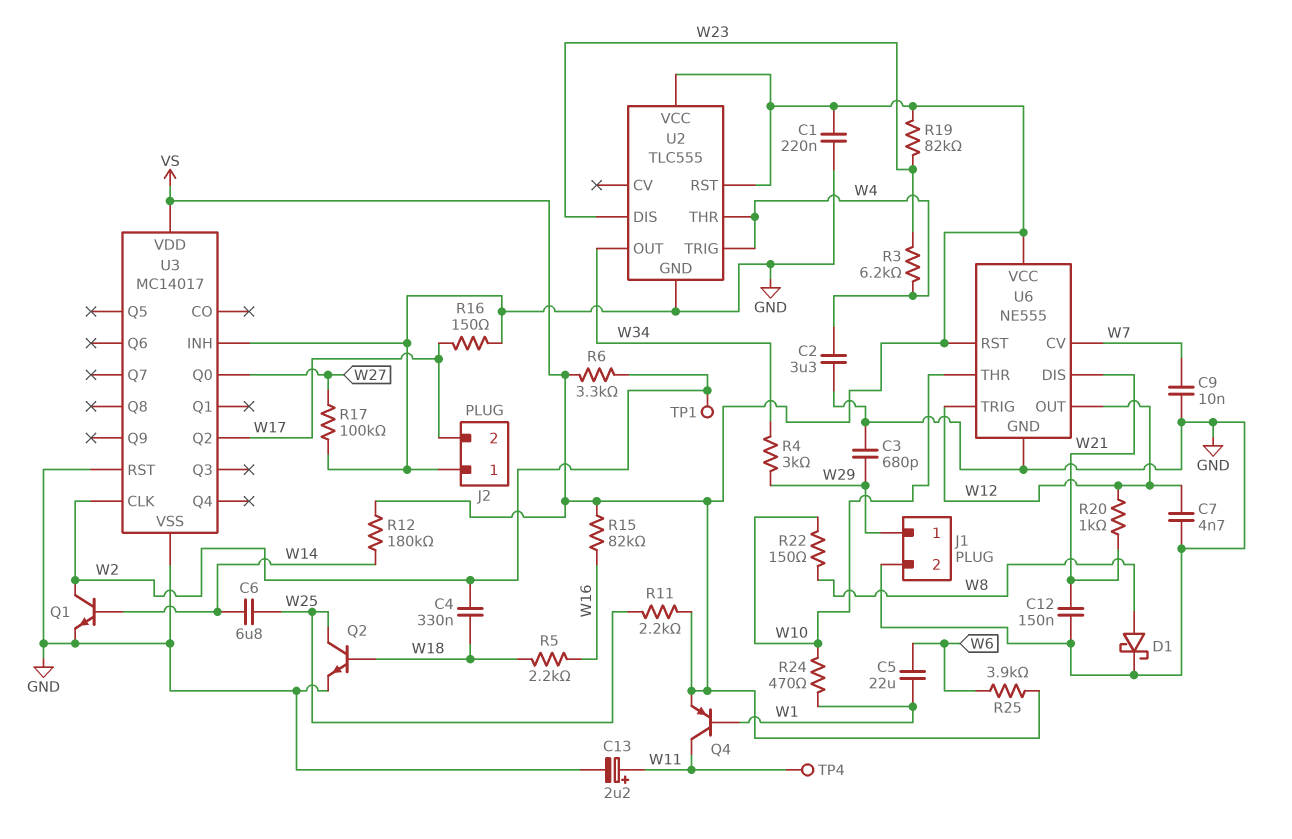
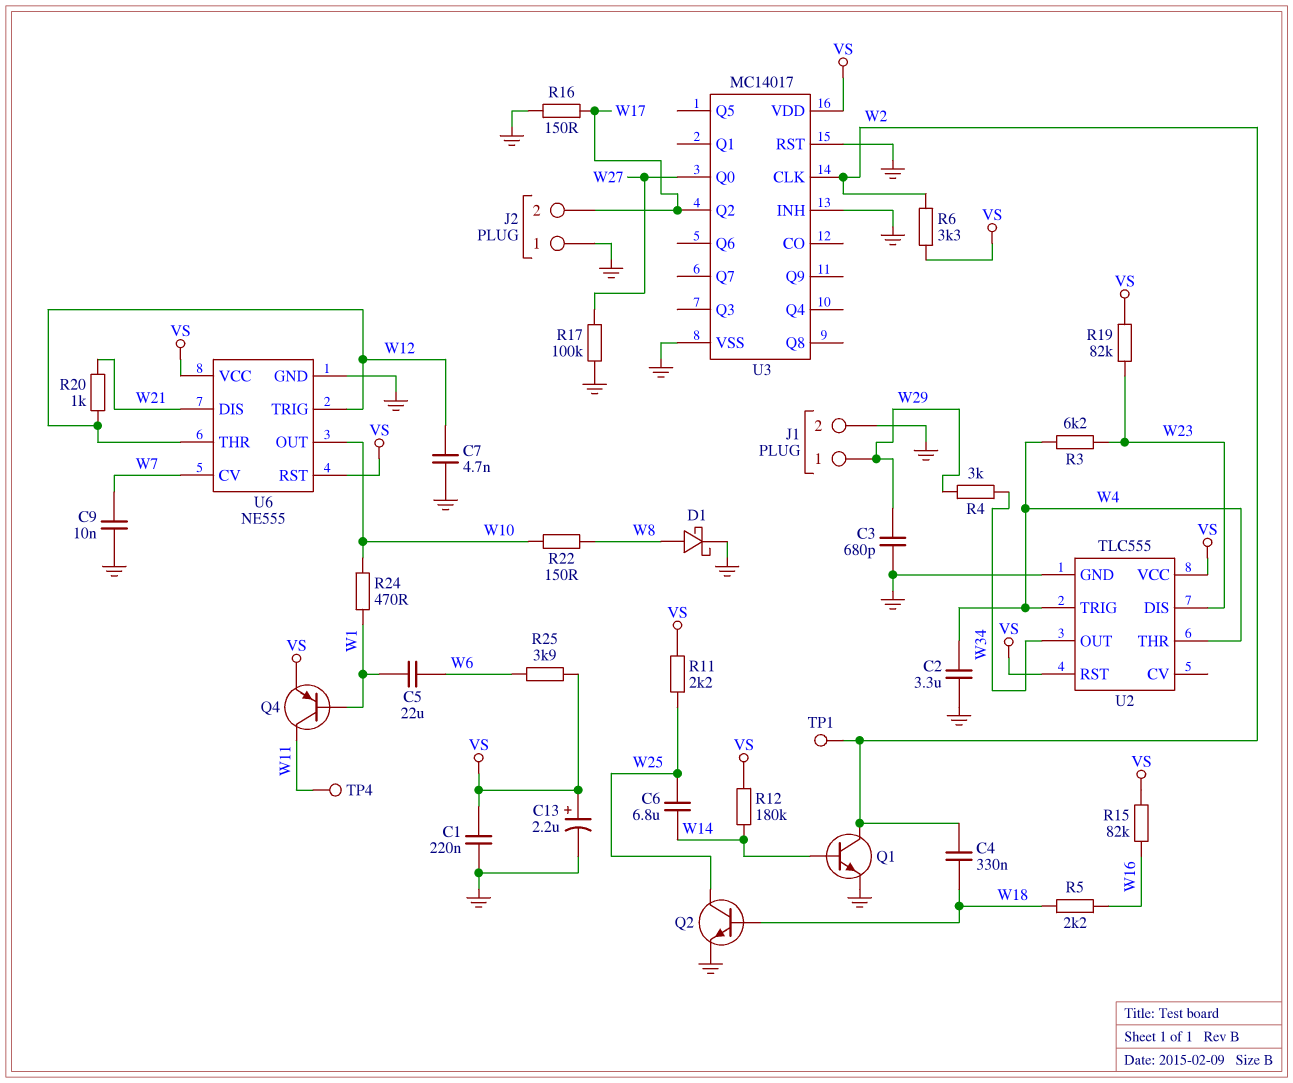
C12: 150nF (GND, W21) -> none
C13: 2.2uF (plus W11, minus GND) -> 2.2uF (plus VS, minus GND)
U6 pin OUT: W12 -> W10
U6 pin THR: W10 -> W12

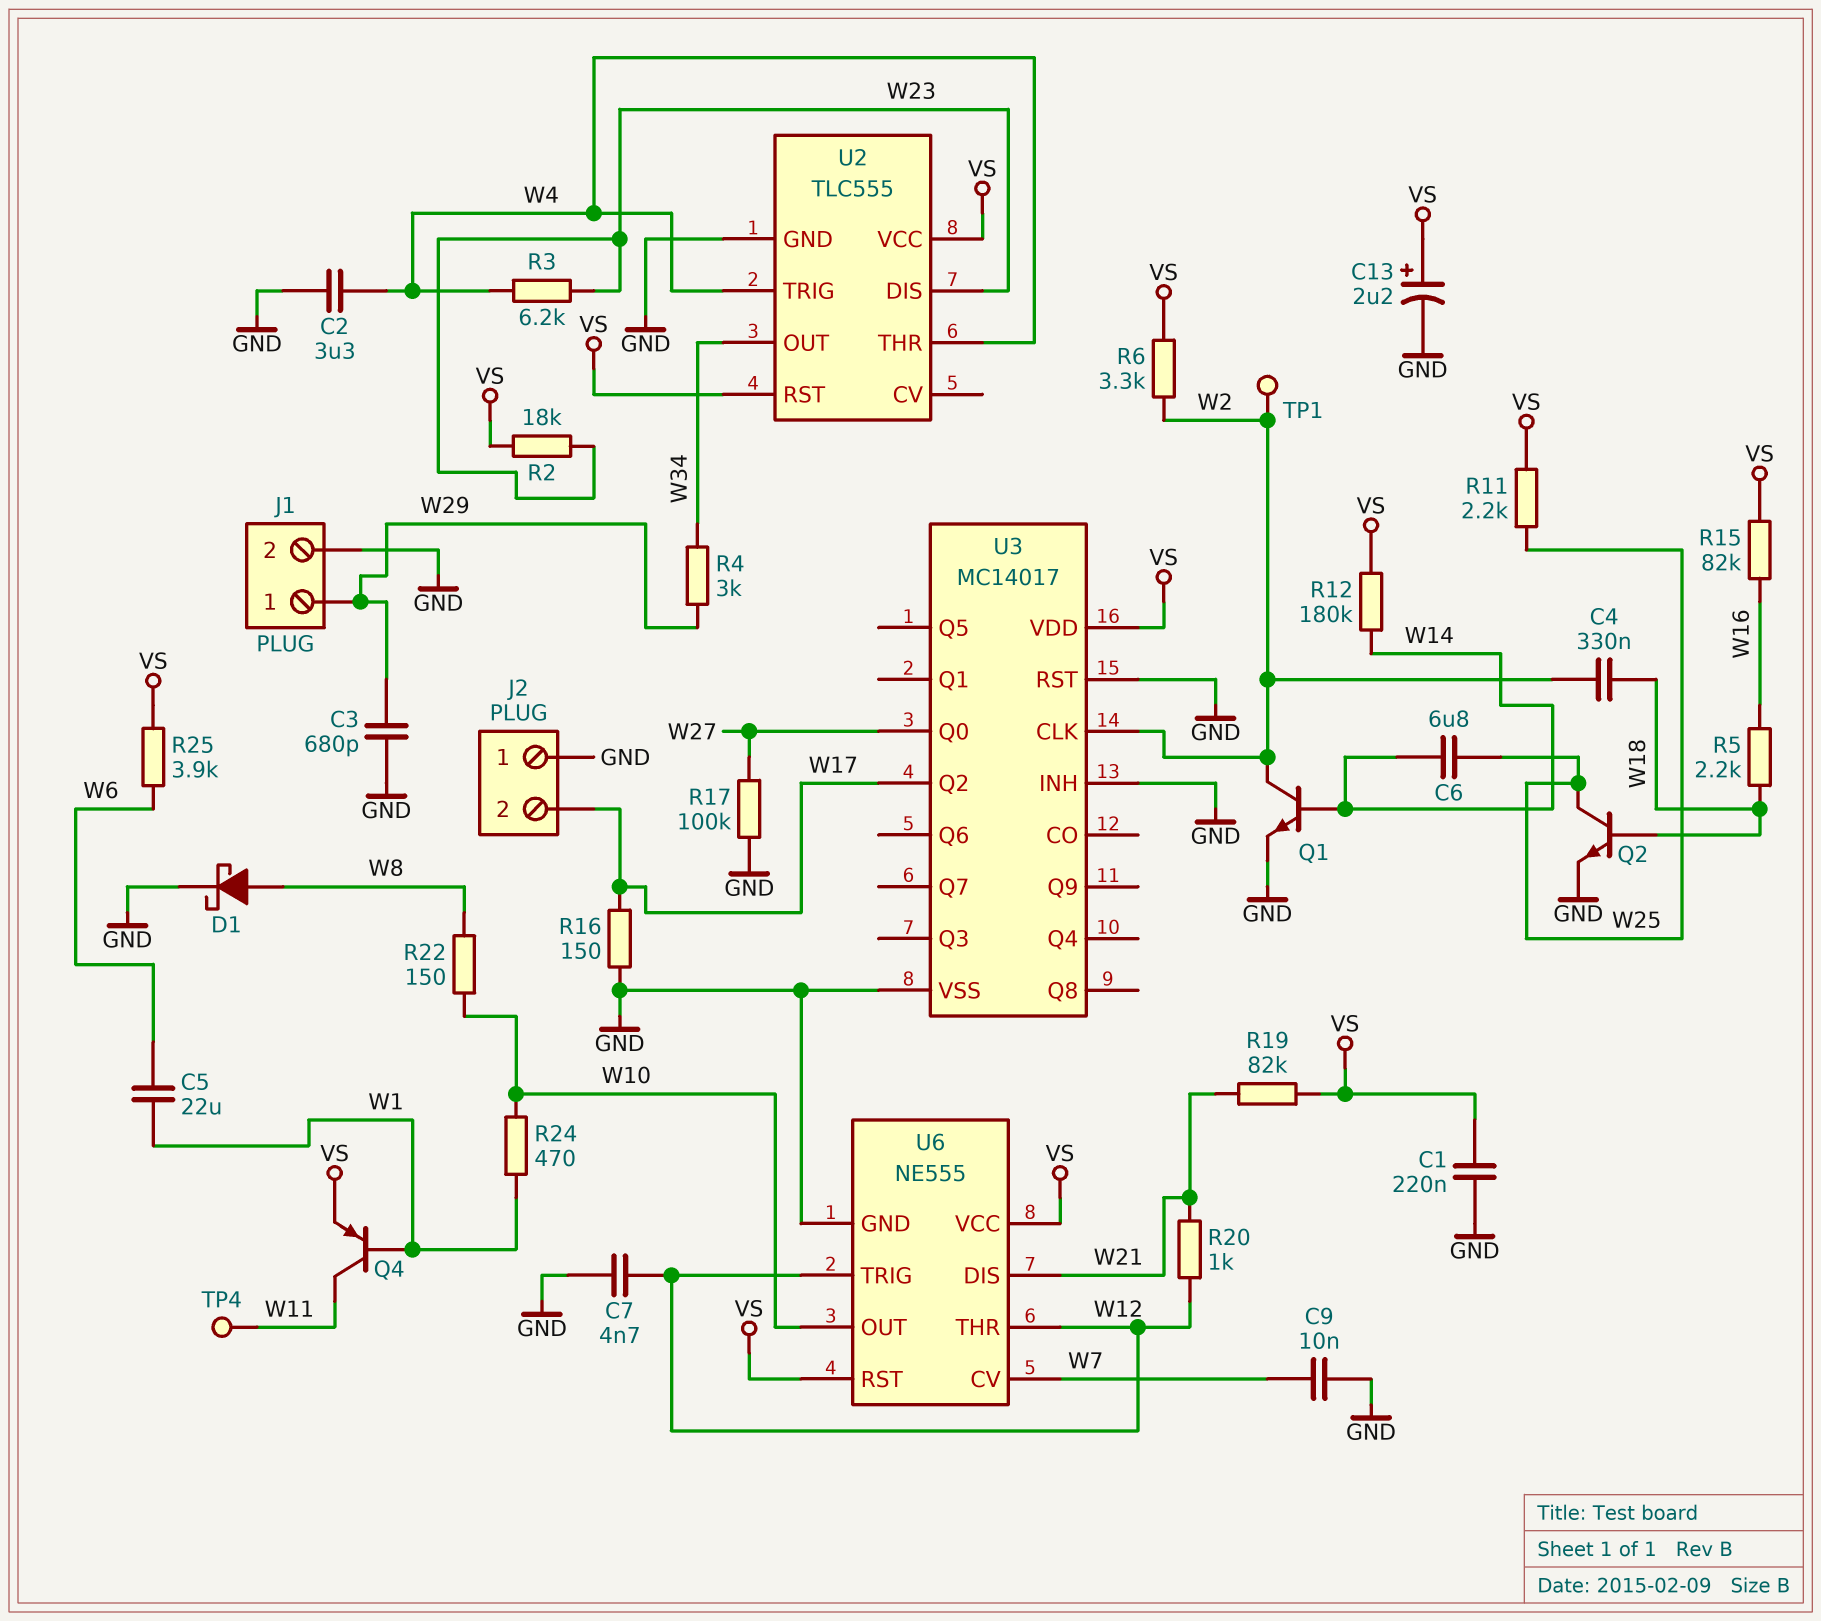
R2: none -> 18k (VS, W23)
R19: 82k (VS, W23) -> 82k (VS, W21)

